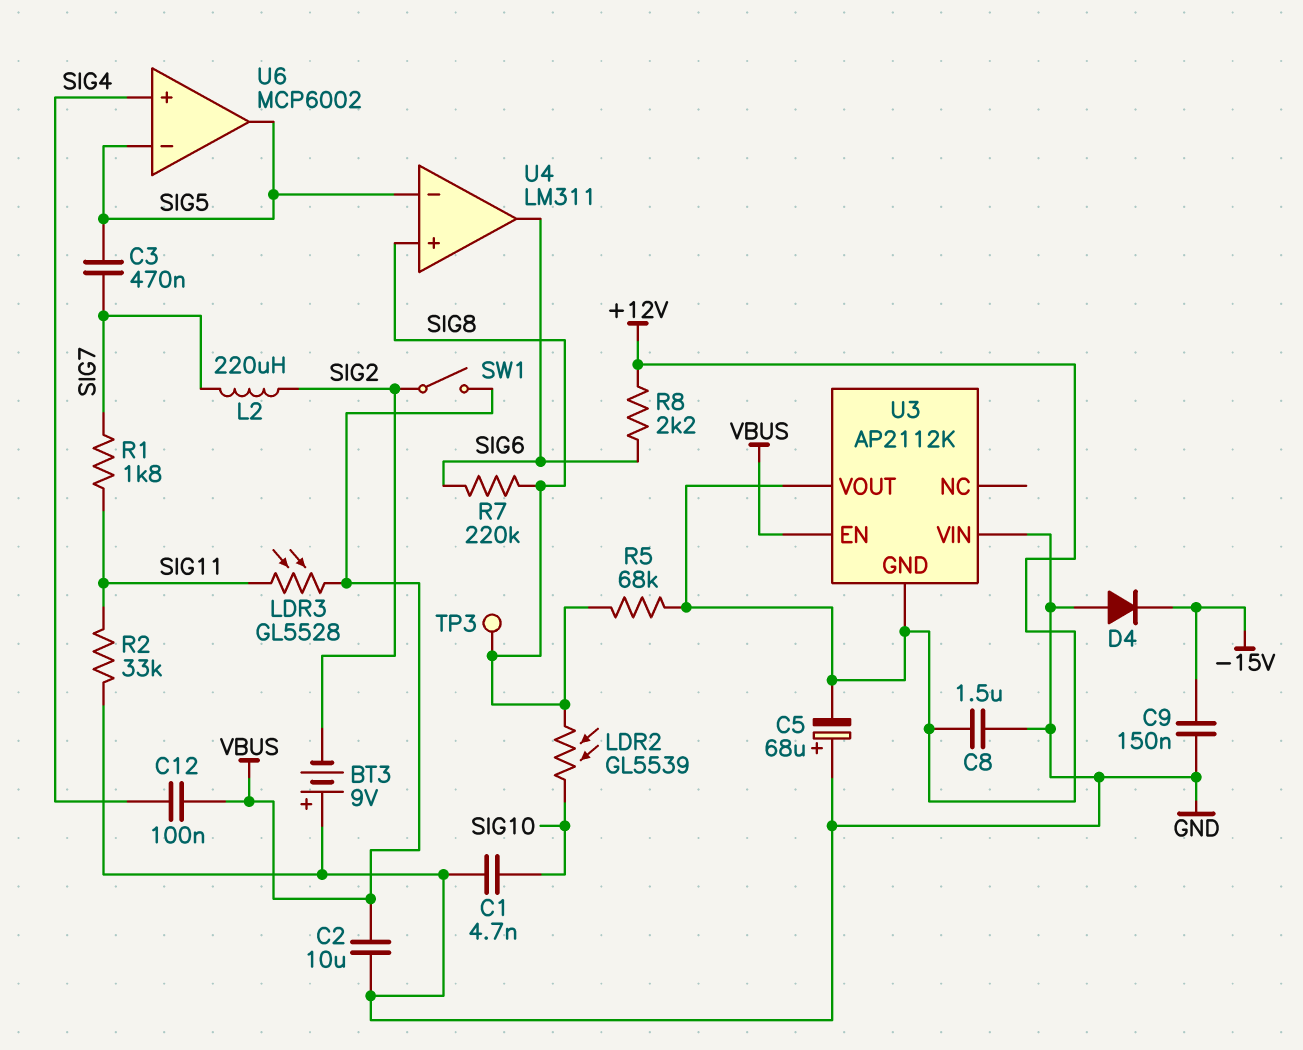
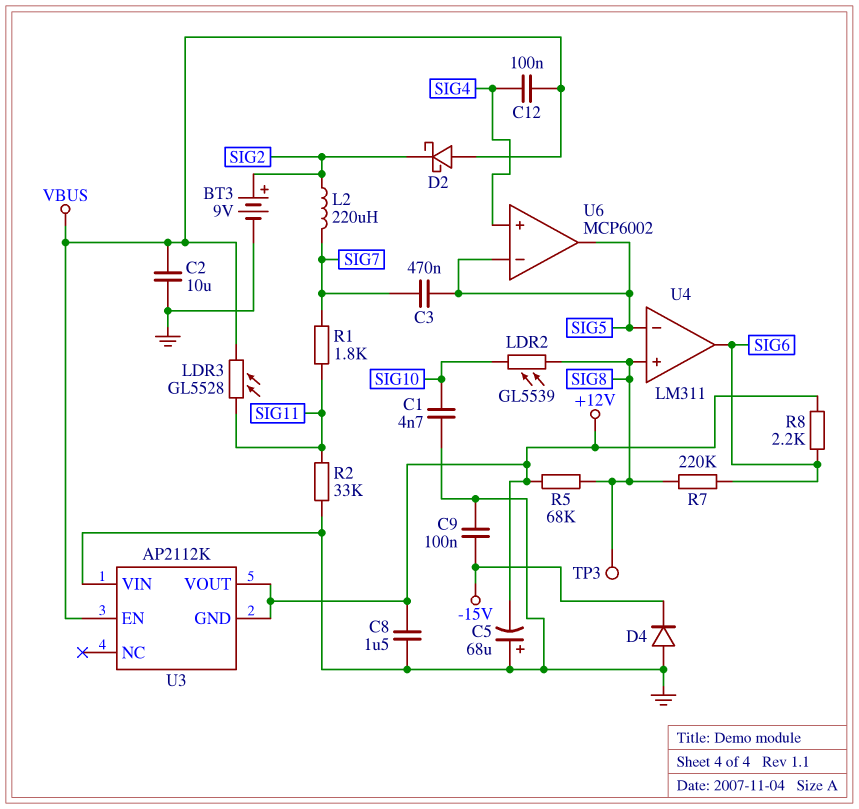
BT3: 9V (plus GND, minus SIG2) -> 9V (plus SIG2, minus GND)
C9: 150nF (-15V, GND) -> 100nF (-15V, GND)
D2: none -> schottky (A VBUS, K SIG2)
SW1: switch (SIG2, VBUS) -> none

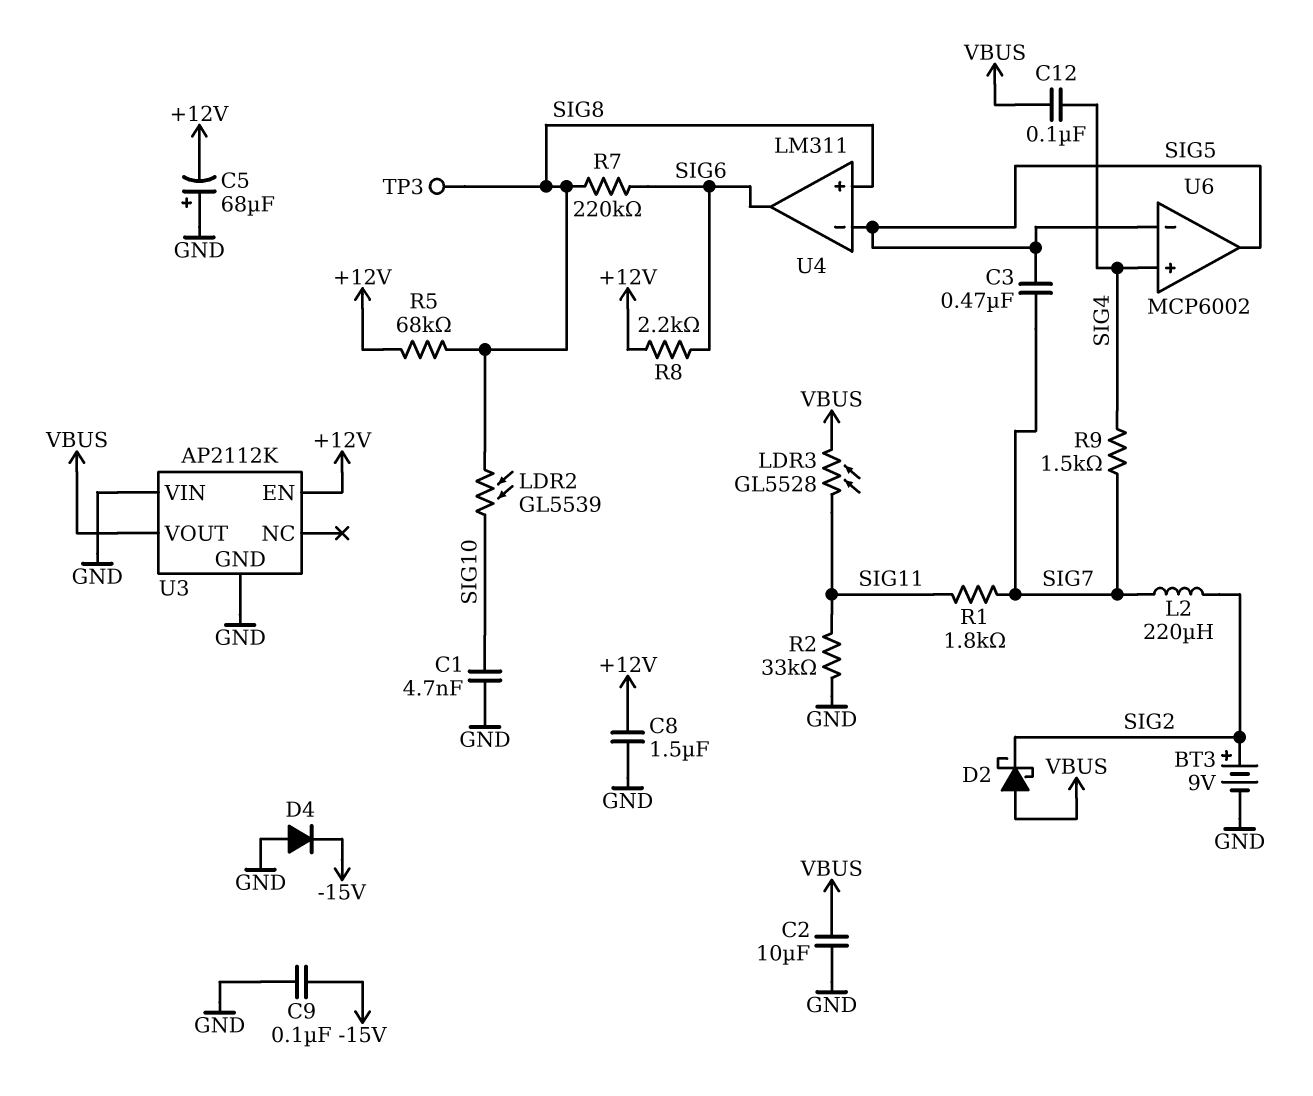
R9: none -> 1.5k (SIG4, SIG7)
U3 pin EN: VBUS -> +12V
U3 pin GND: +12V -> GND
U3 pin VOUT: +12V -> VBUS

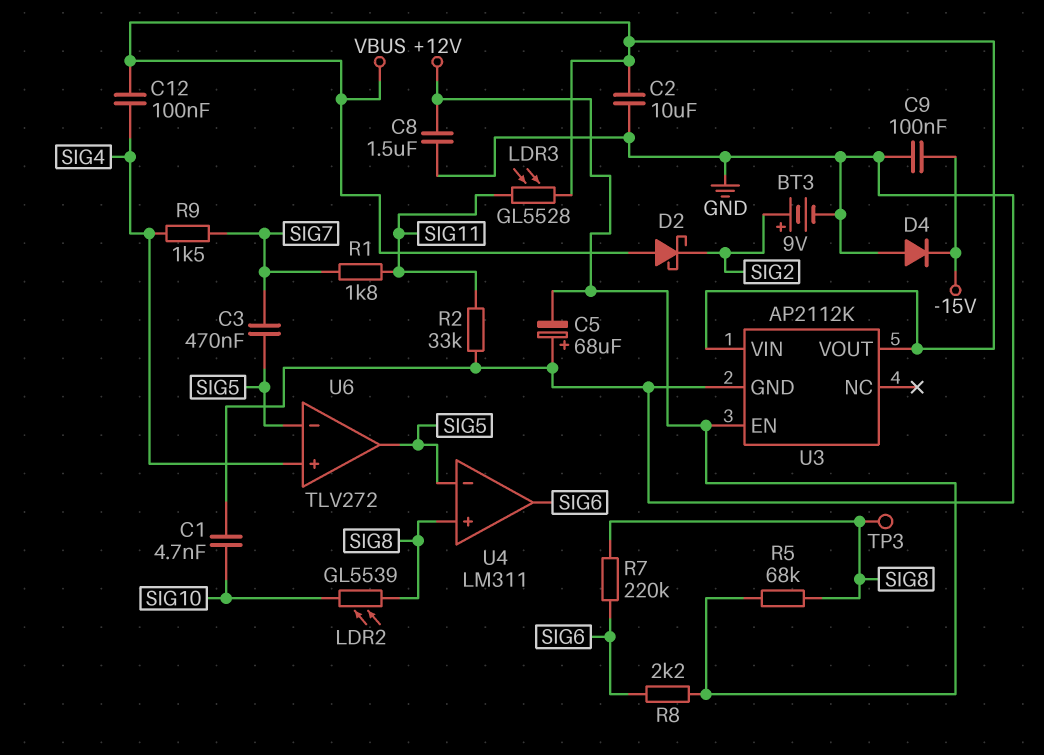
L2: 220uH (SIG2, SIG7) -> none
U3 pin VIN: GND -> VBUS
U6: MCP6002 -> TLV272

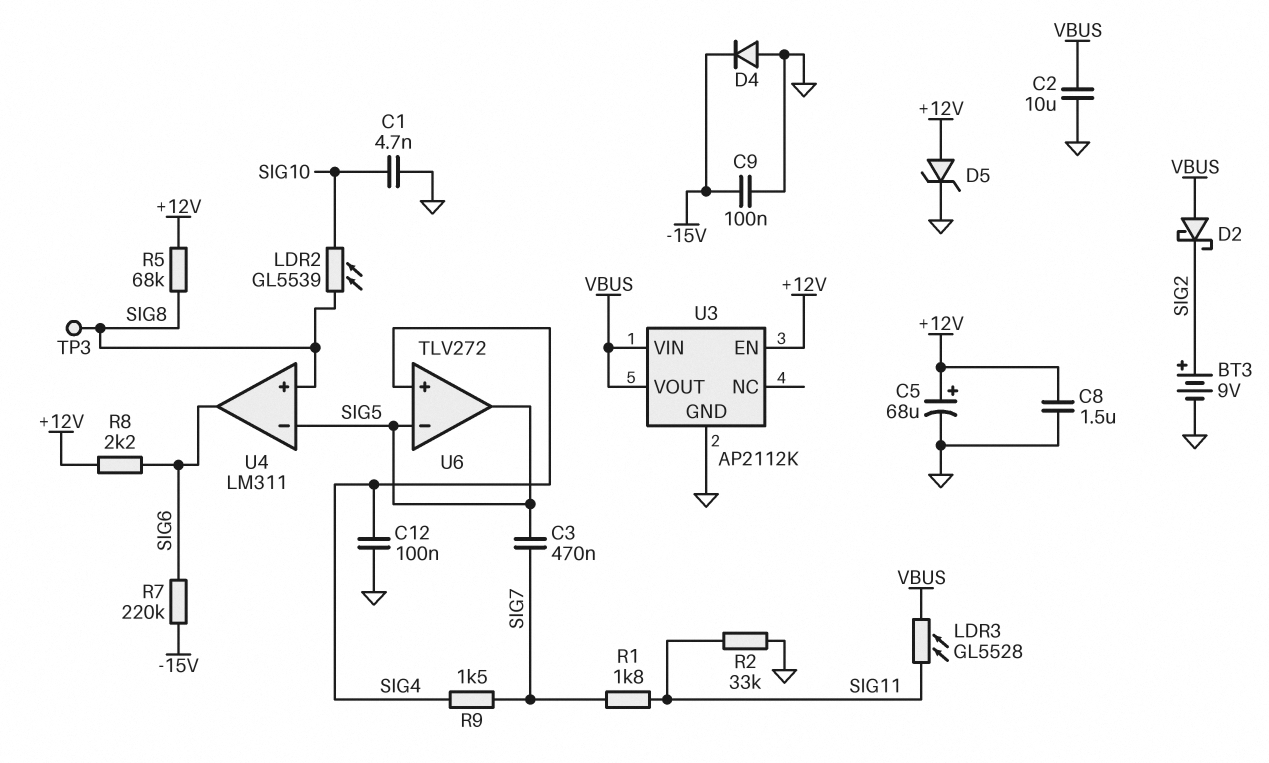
C5: 68uF (plus GND, minus +12V) -> 68uF (plus +12V, minus GND)
C12: 100nF (SIG4, VBUS) -> 100nF (GND, SIG4)
D5: none -> zener (A +12V, K GND)
R7: 220k (SIG6, SIG8) -> 220k (-15V, SIG6)

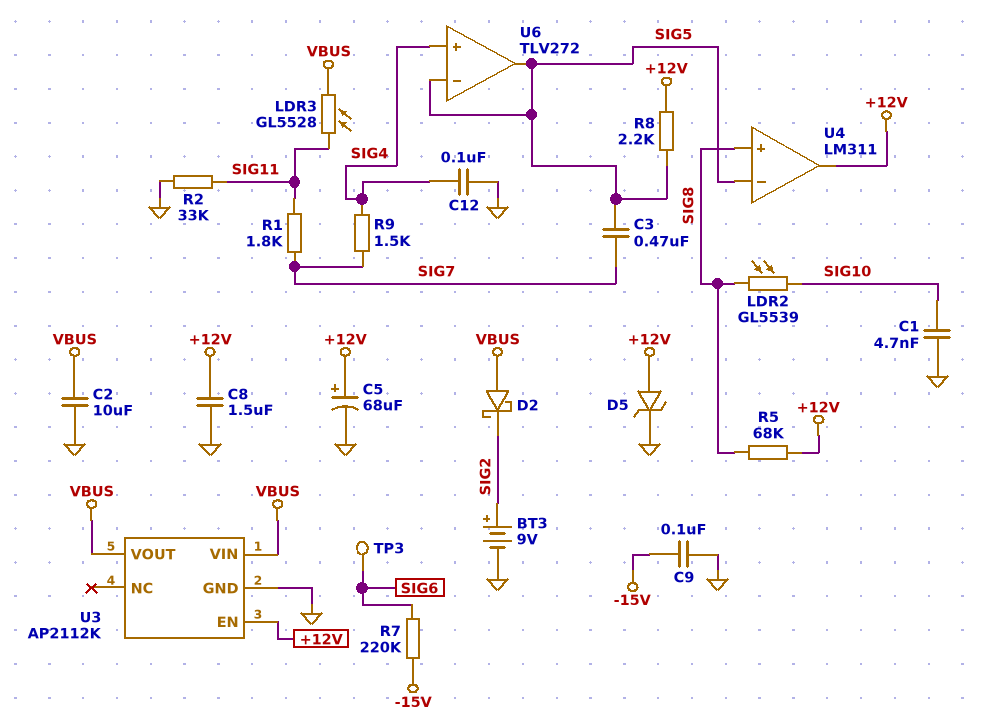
D4: diode (A GND, K -15V) -> none
R8: 2.2k (+12V, SIG6) -> 2.2k (+12V, SIG5)
TP3: test point (SIG8) -> test point (SIG6)
U4 pin out: SIG6 -> +12V

